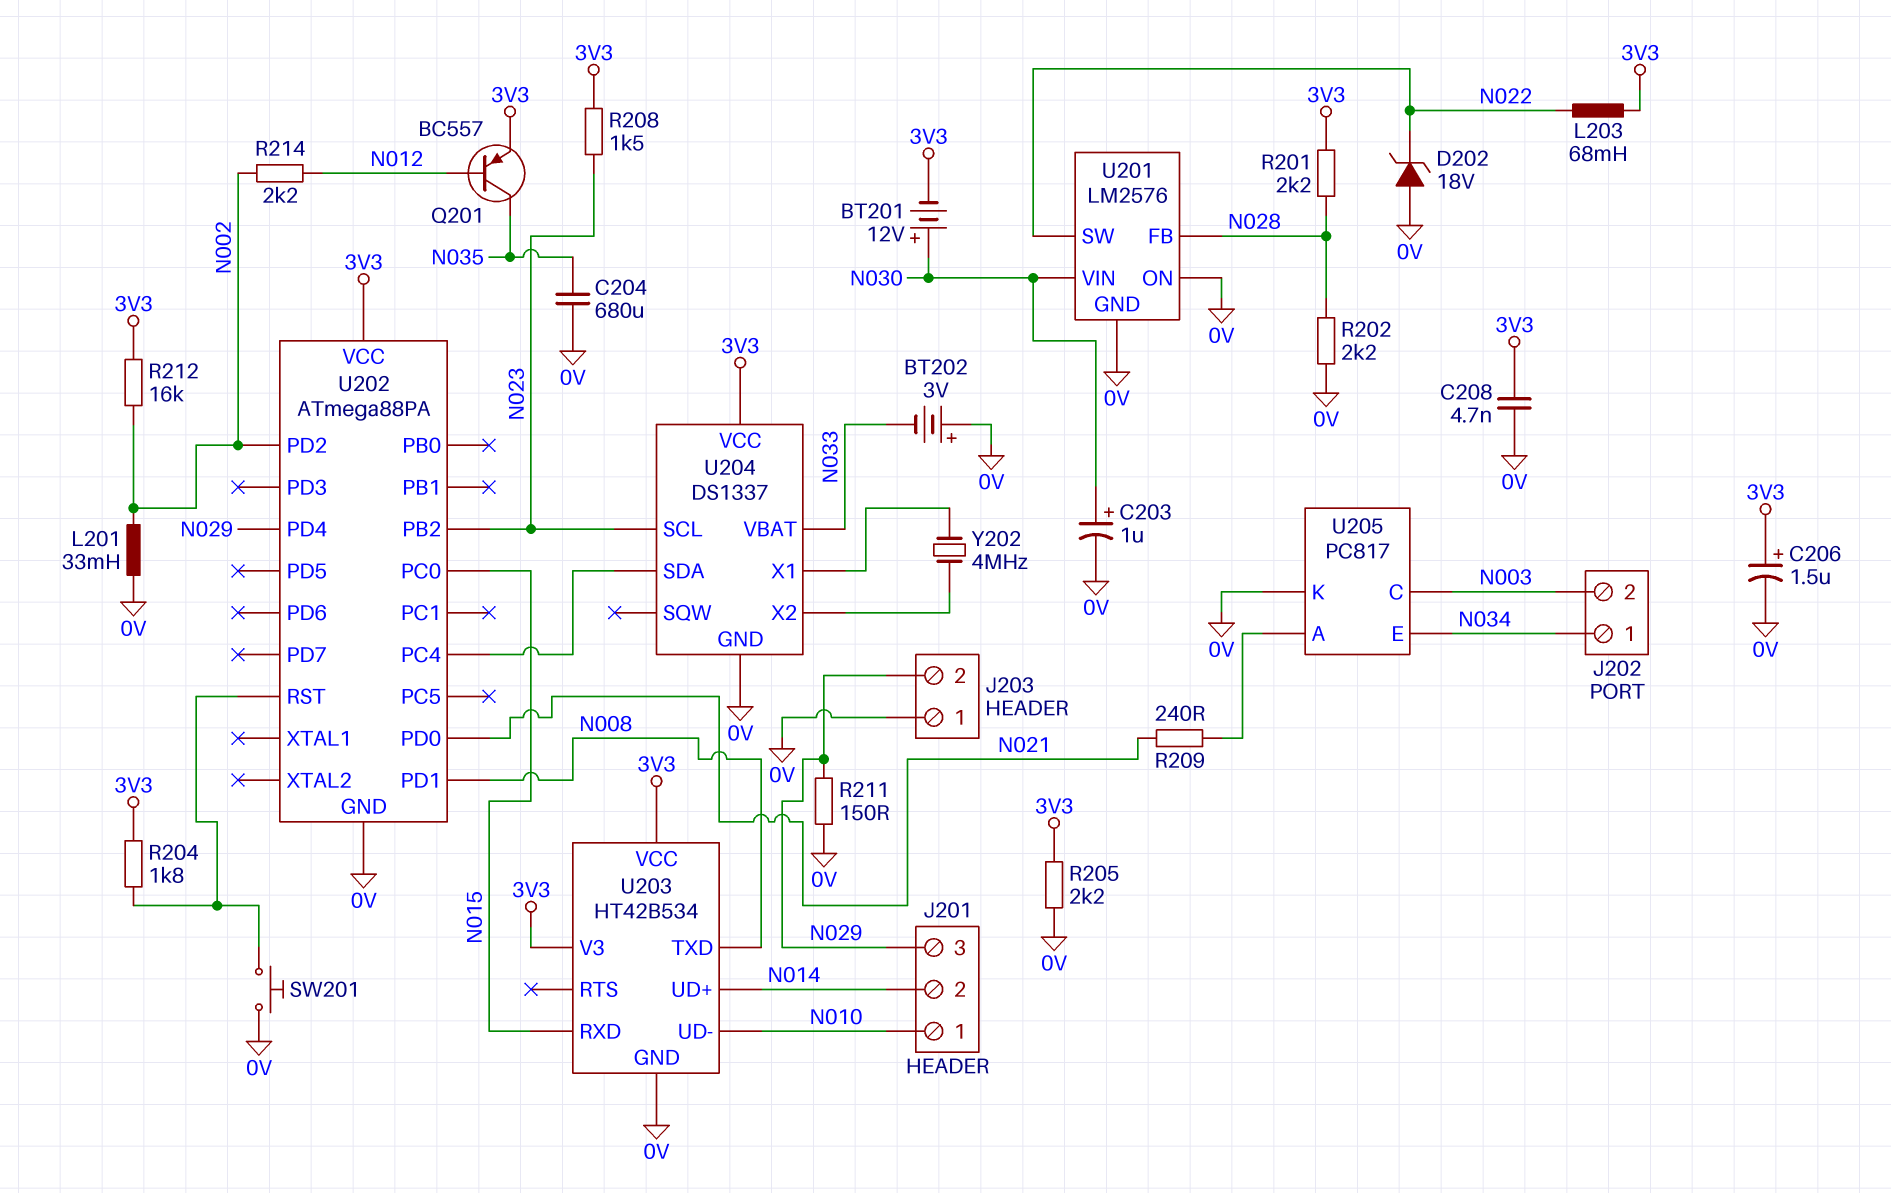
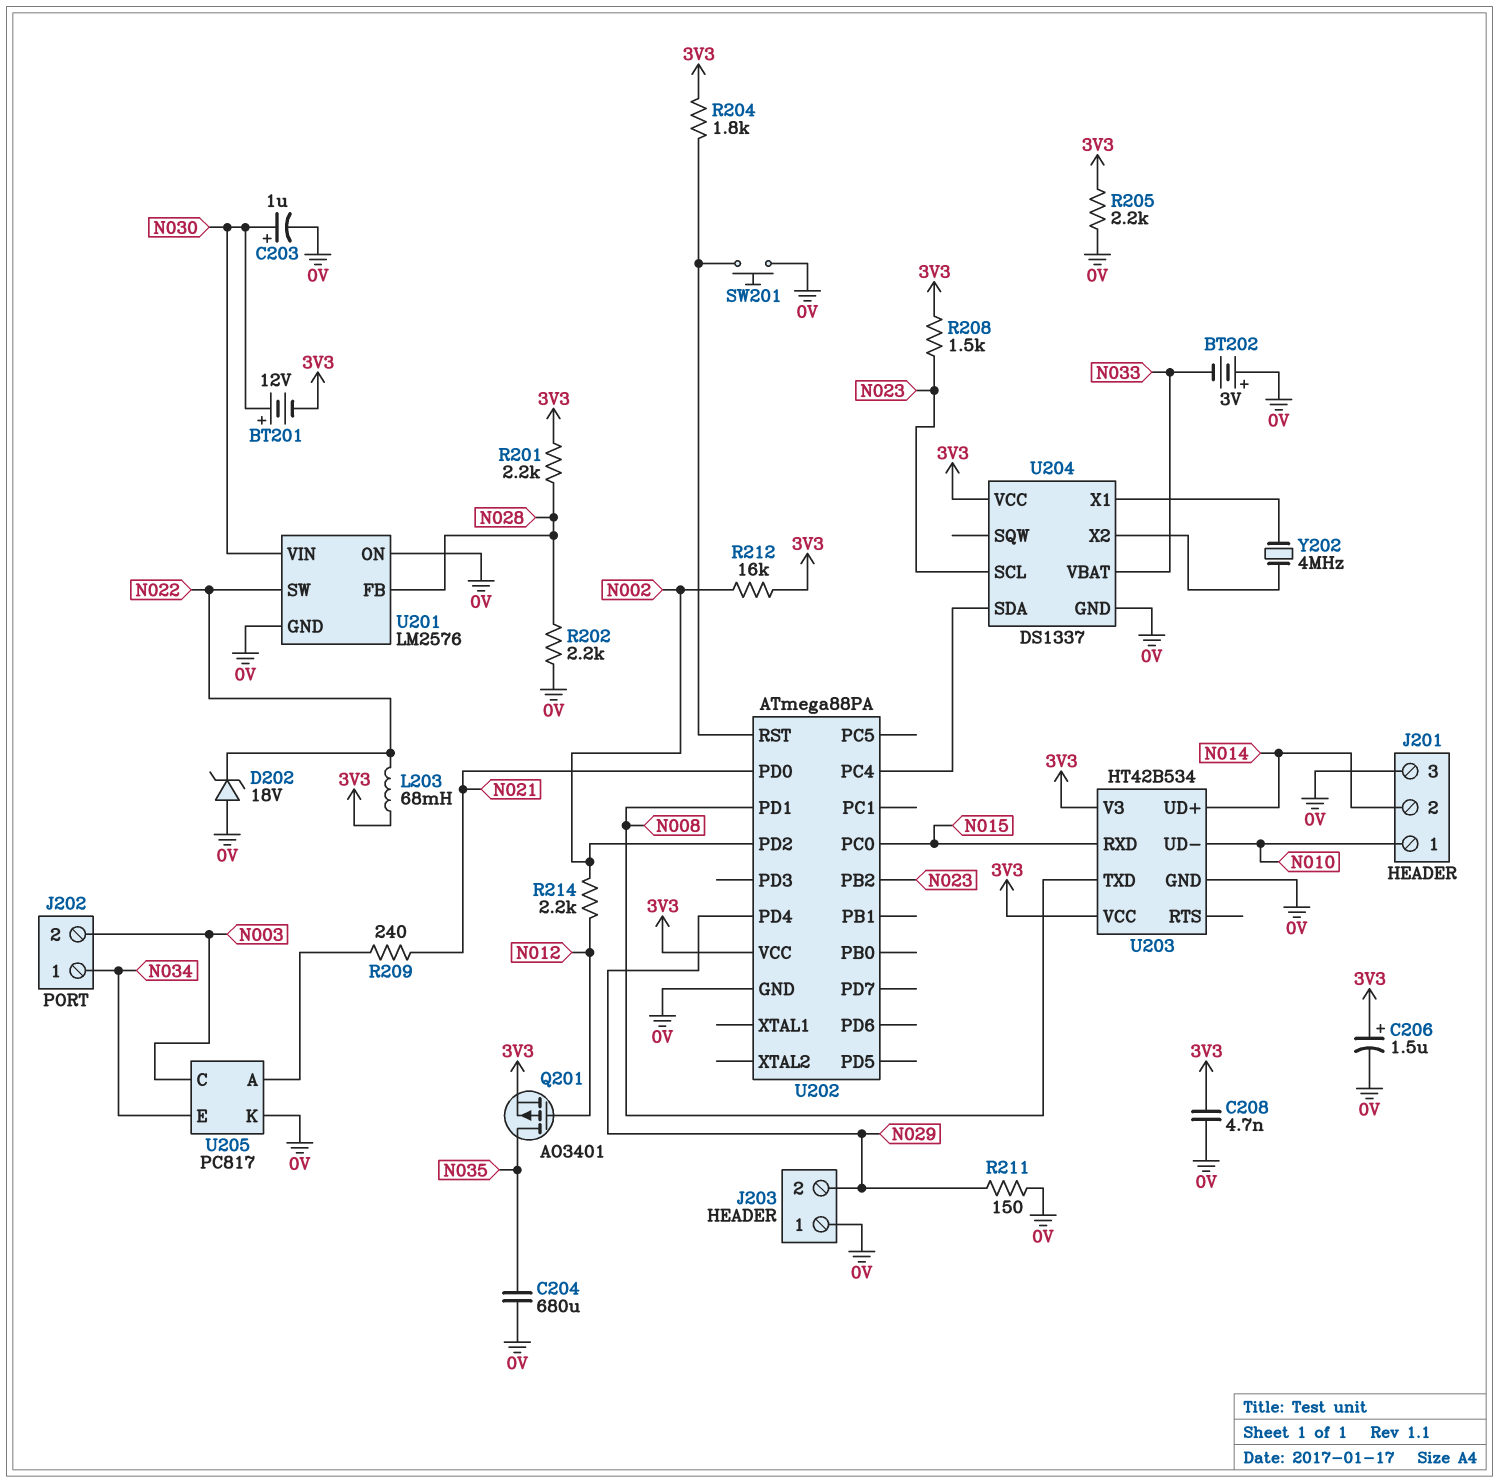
J201 pin 3: N029 -> 0V
L201: 33mH (0V, N002) -> none
Q201: PNP BC557 (B N012, C N035, E 3V3) -> PMOS AO3401 (G N012, D N035, S 3V3)

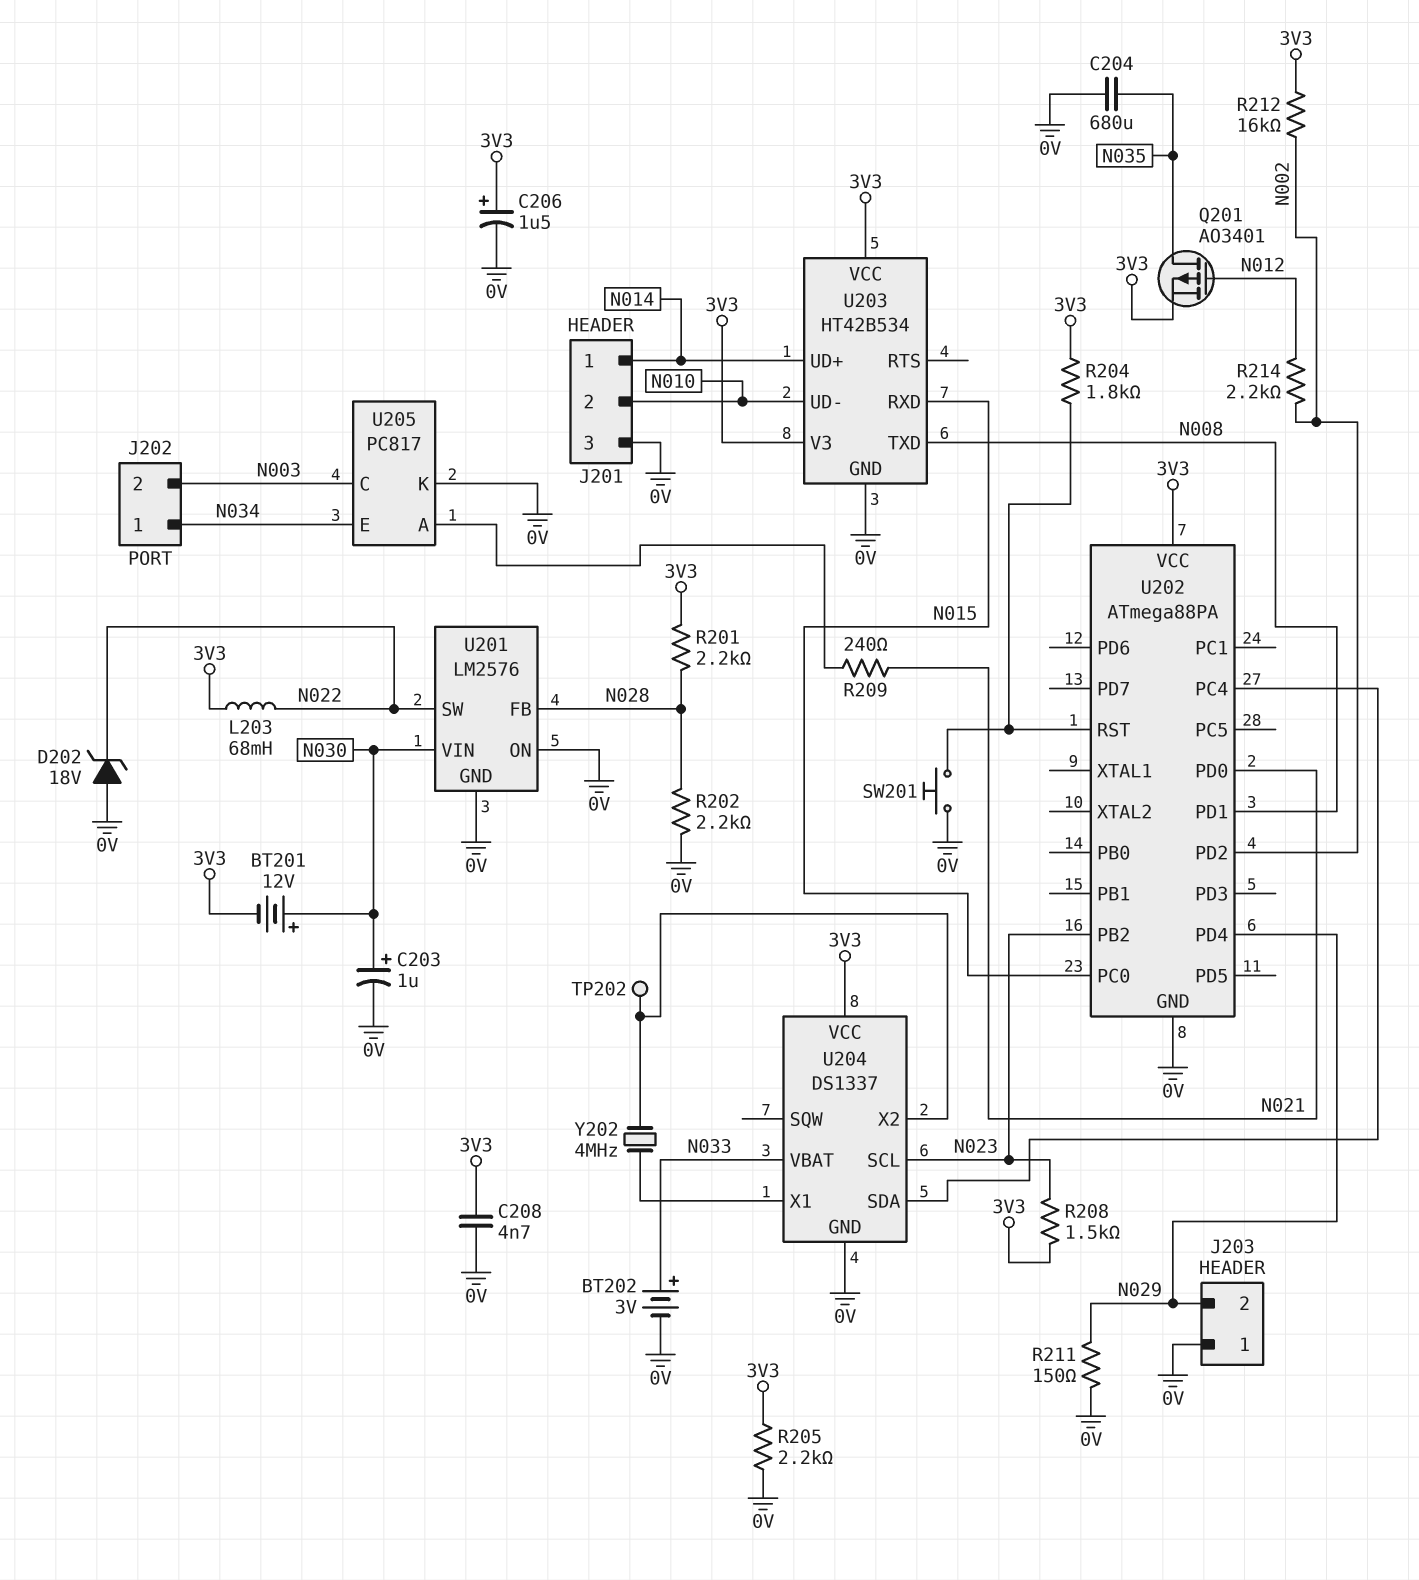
BT202: 3V (plus 0V, minus N033) -> 3V (plus N033, minus 0V)
J201 pin 1: N010 -> N014
J201 pin 2: N014 -> N010
TP202: none -> test point (U204/X2)

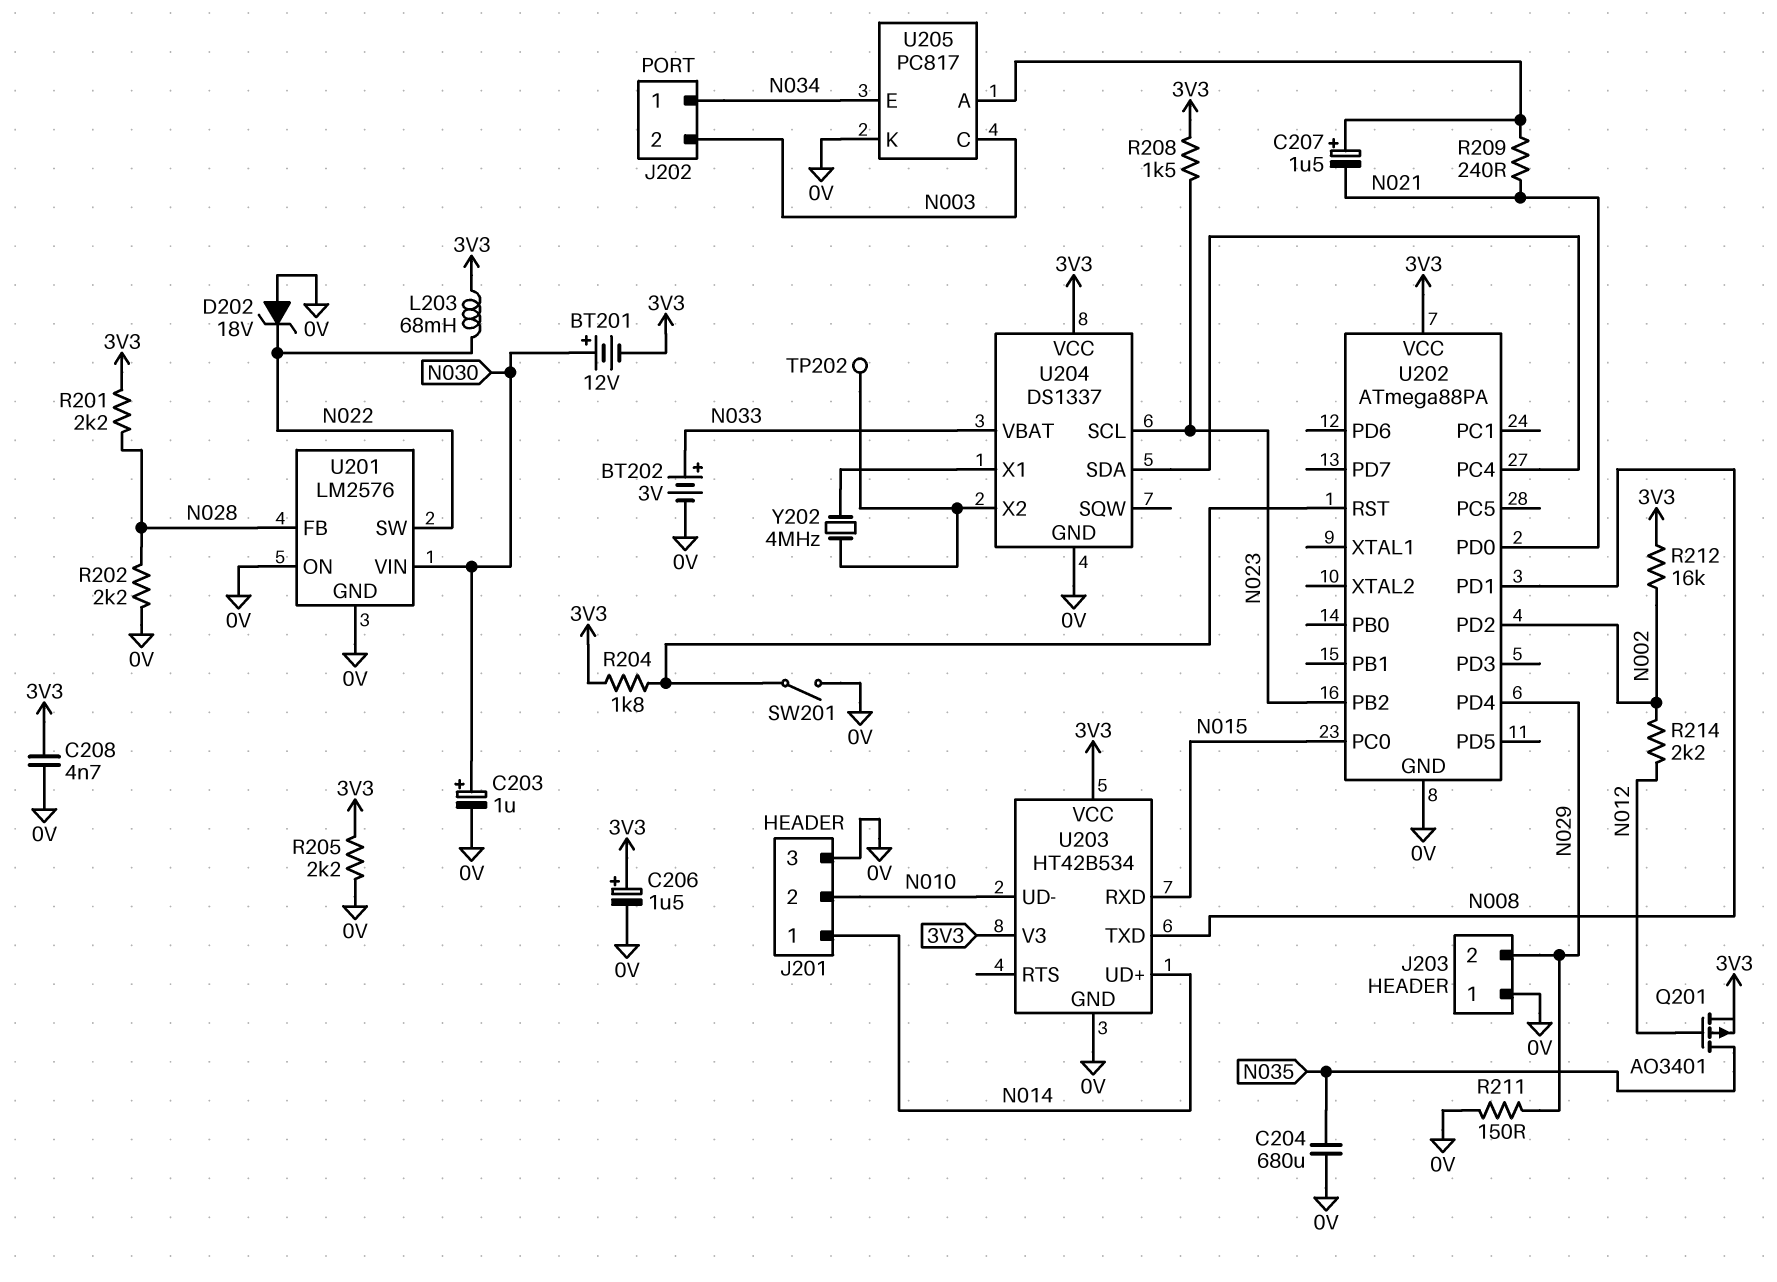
C207: none -> 1.5uF (plus U205/A, minus N021)
SW201: button (0V, U202/RST) -> switch (0V, U202/RST)

